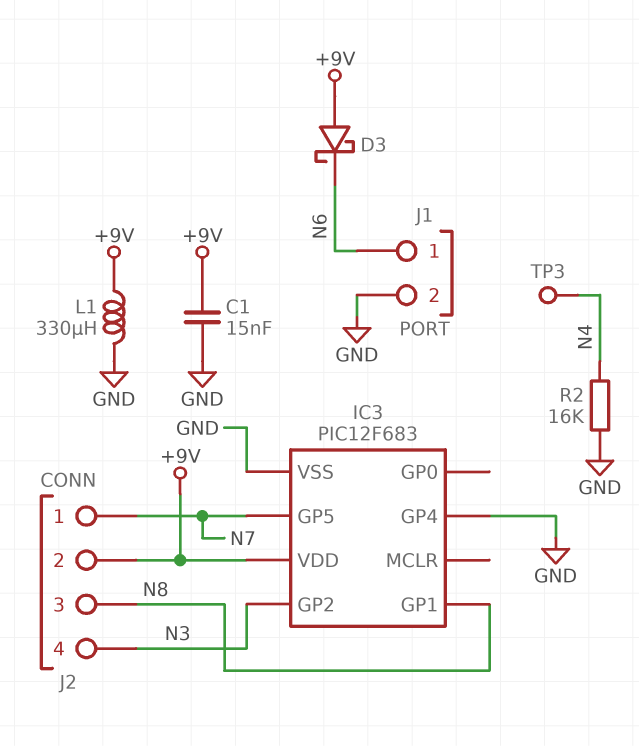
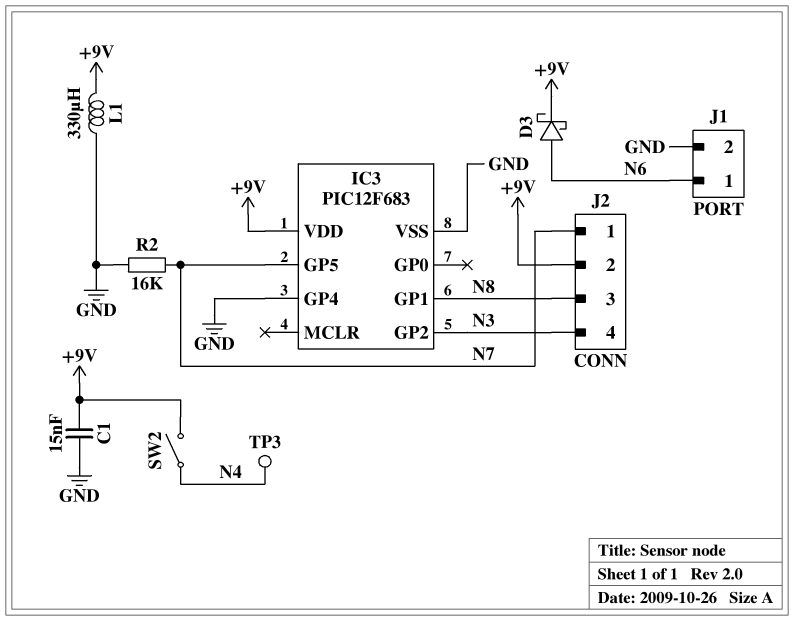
D3: schottky (A +9V, K N6) -> schottky (A N6, K +9V)
R2: 16k (GND, N4) -> 16k (GND, N7)
SW2: none -> switch (+9V, N4)

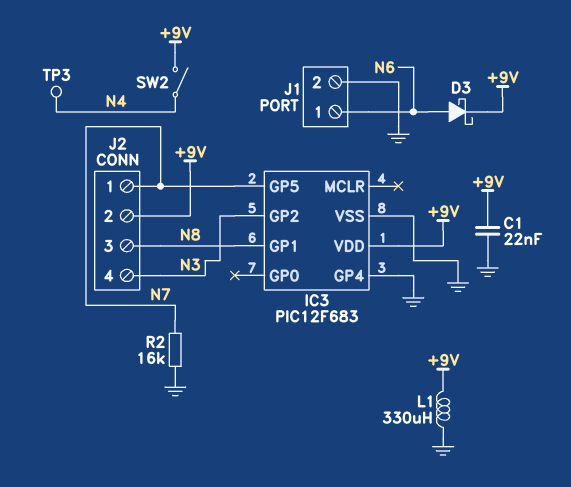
C1: 15nF (+9V, GND) -> 22nF (+9V, GND)

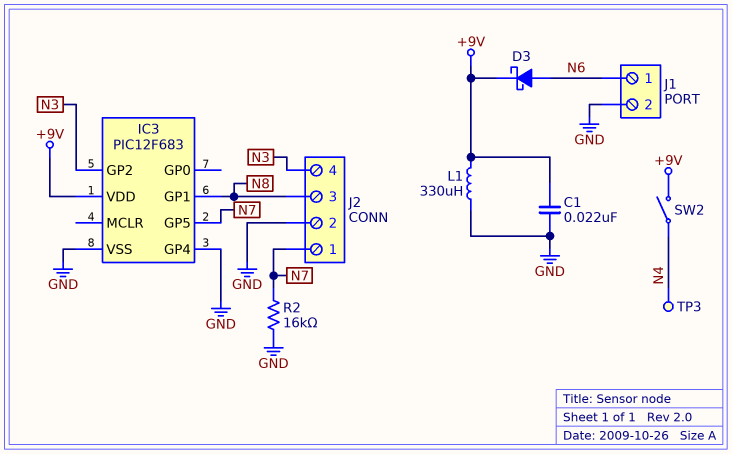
J2 pin 2: +9V -> GND

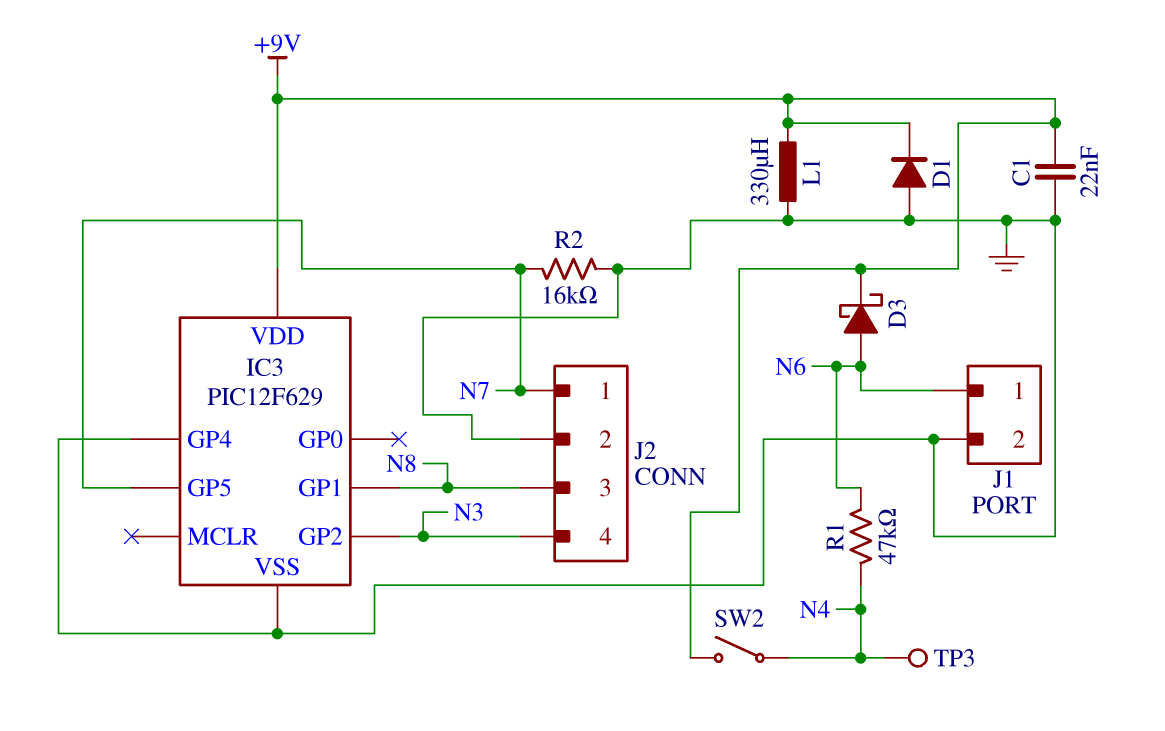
D1: none -> diode (A GND, K +9V)
IC3: PIC12F683 -> PIC12F629
R1: none -> 47k (N4, N6)

